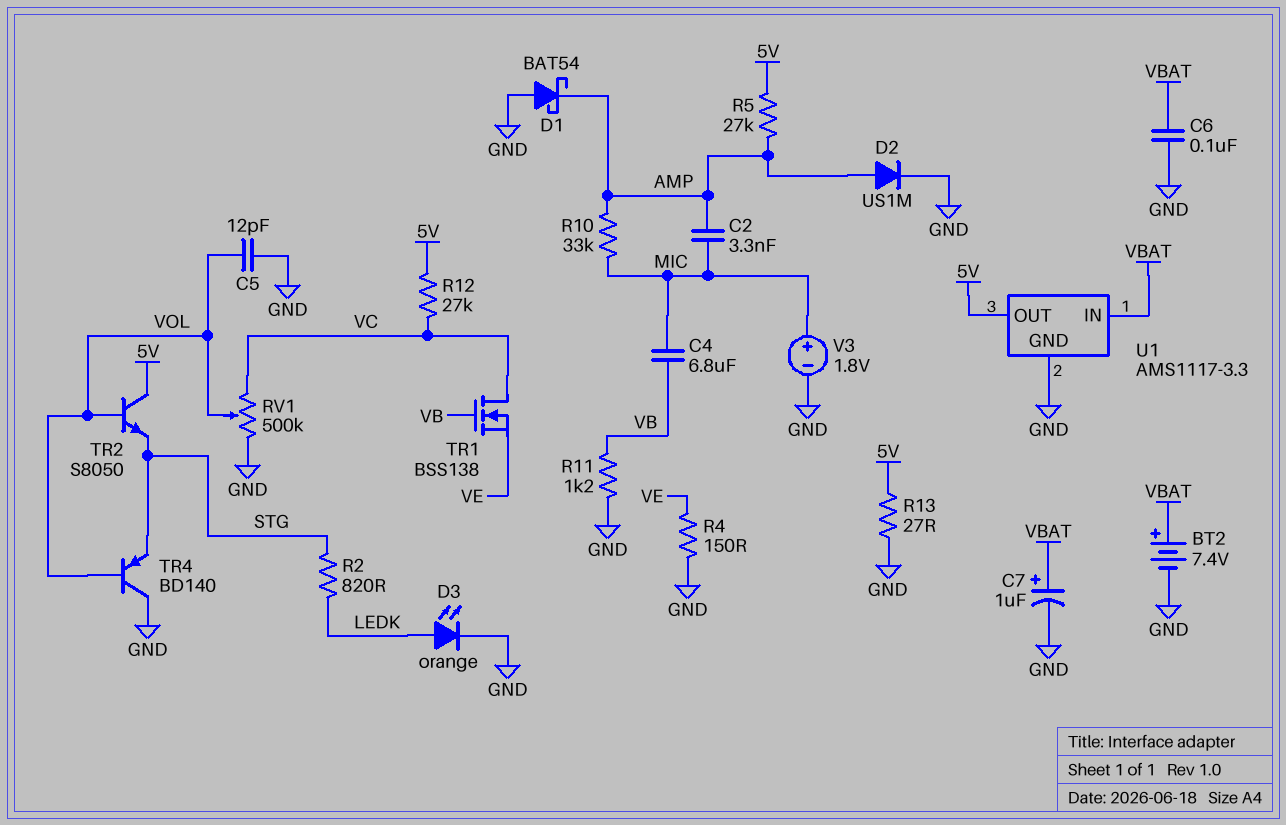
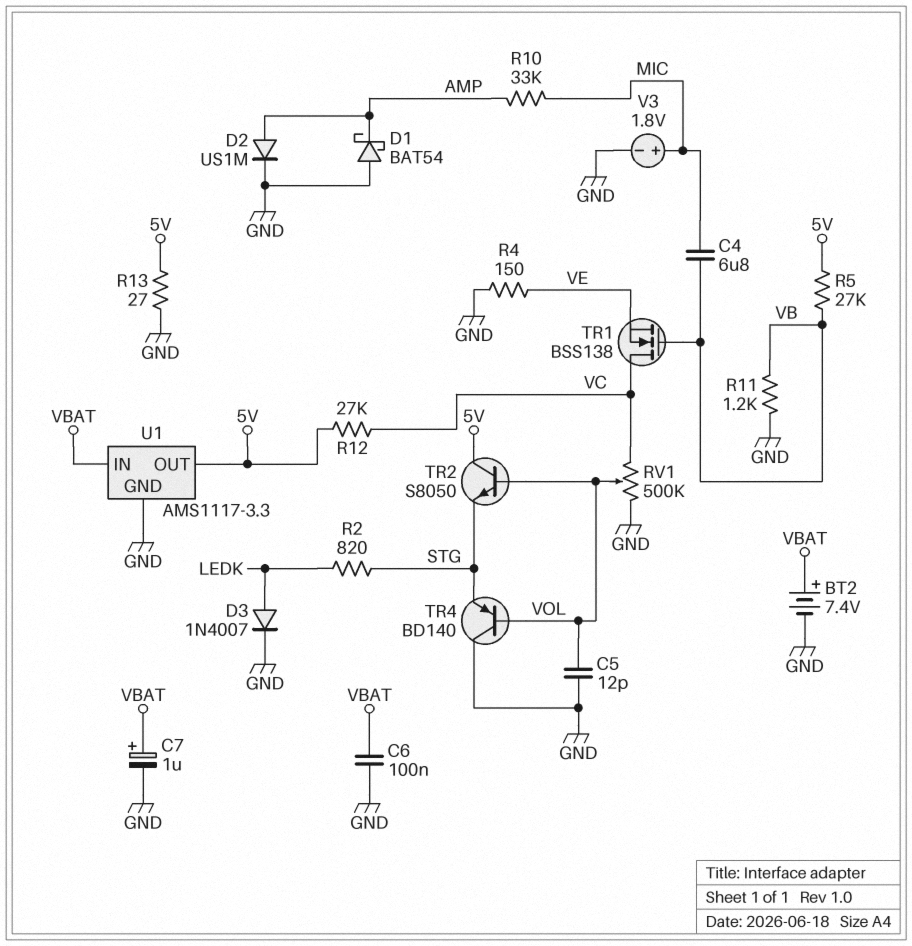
C2: 3.3nF (AMP, MIC) -> none
D3: LED orange (A LEDK, K GND) -> diode 1N4007 (A LEDK, K GND)
R5: 27k (5V, AMP) -> 27k (5V, VB)

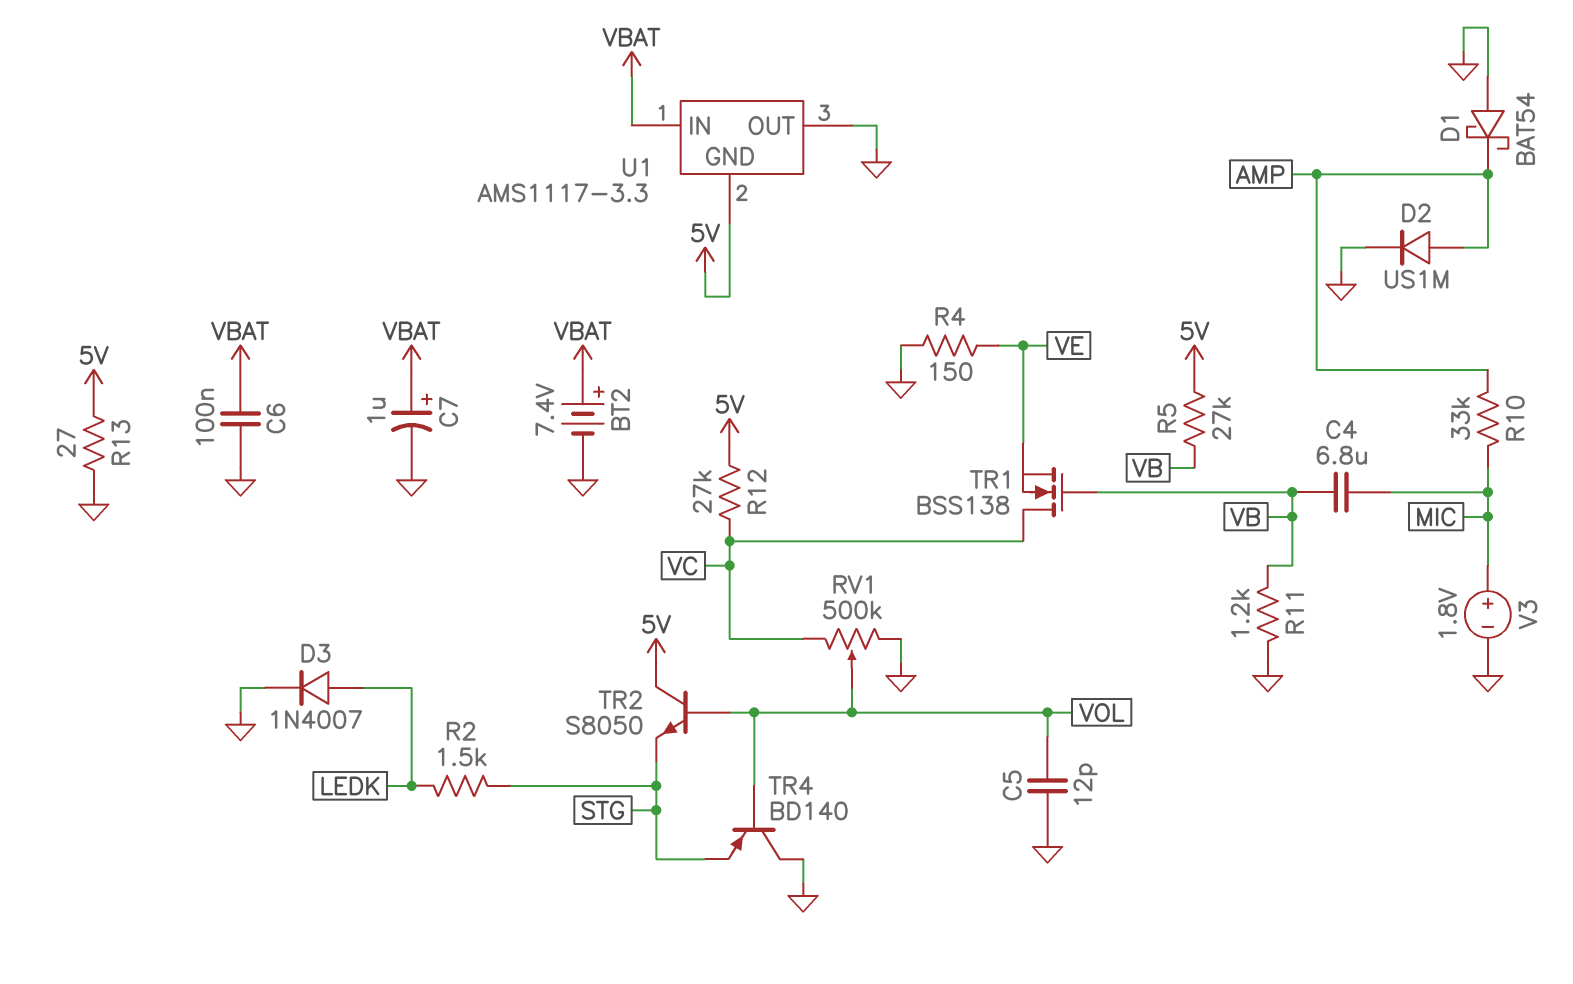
R2: 820 (LEDK, STG) -> 1.5k (LEDK, STG)
U1 pin GND: GND -> 5V
U1 pin OUT: 5V -> GND

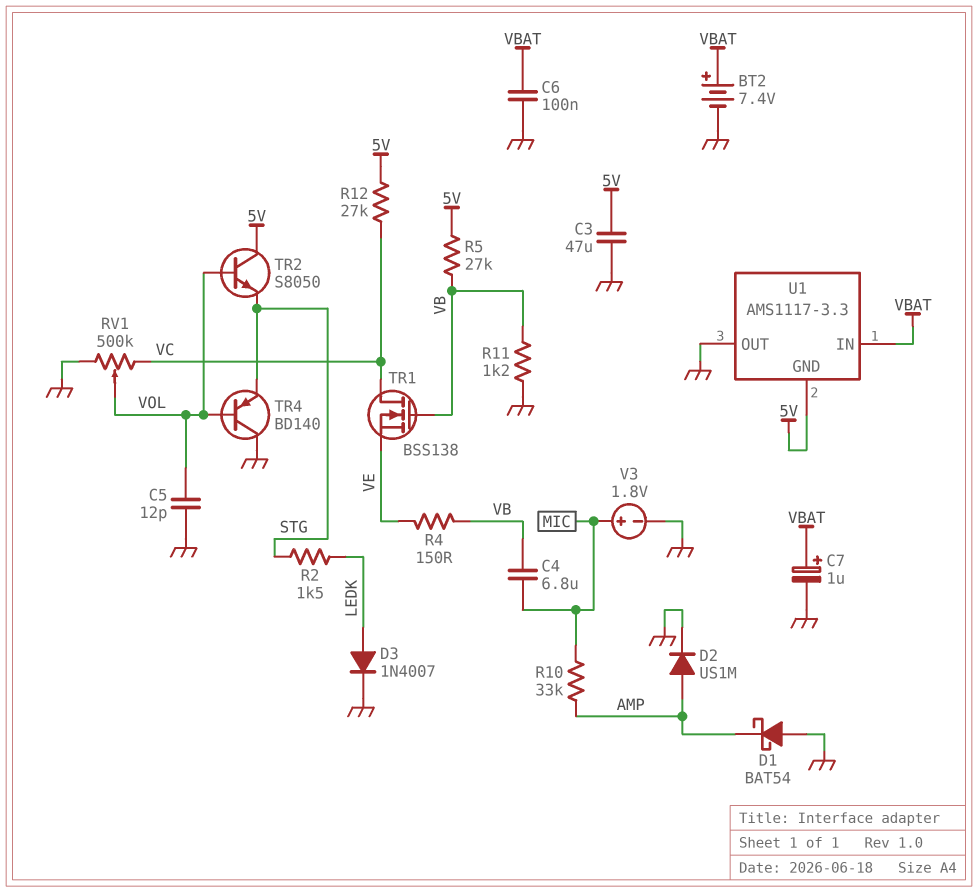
C3: none -> 47uF (5V, GND)
R4: 150 (GND, VE) -> 150 (VB, VE)
R13: 27 (5V, GND) -> none

